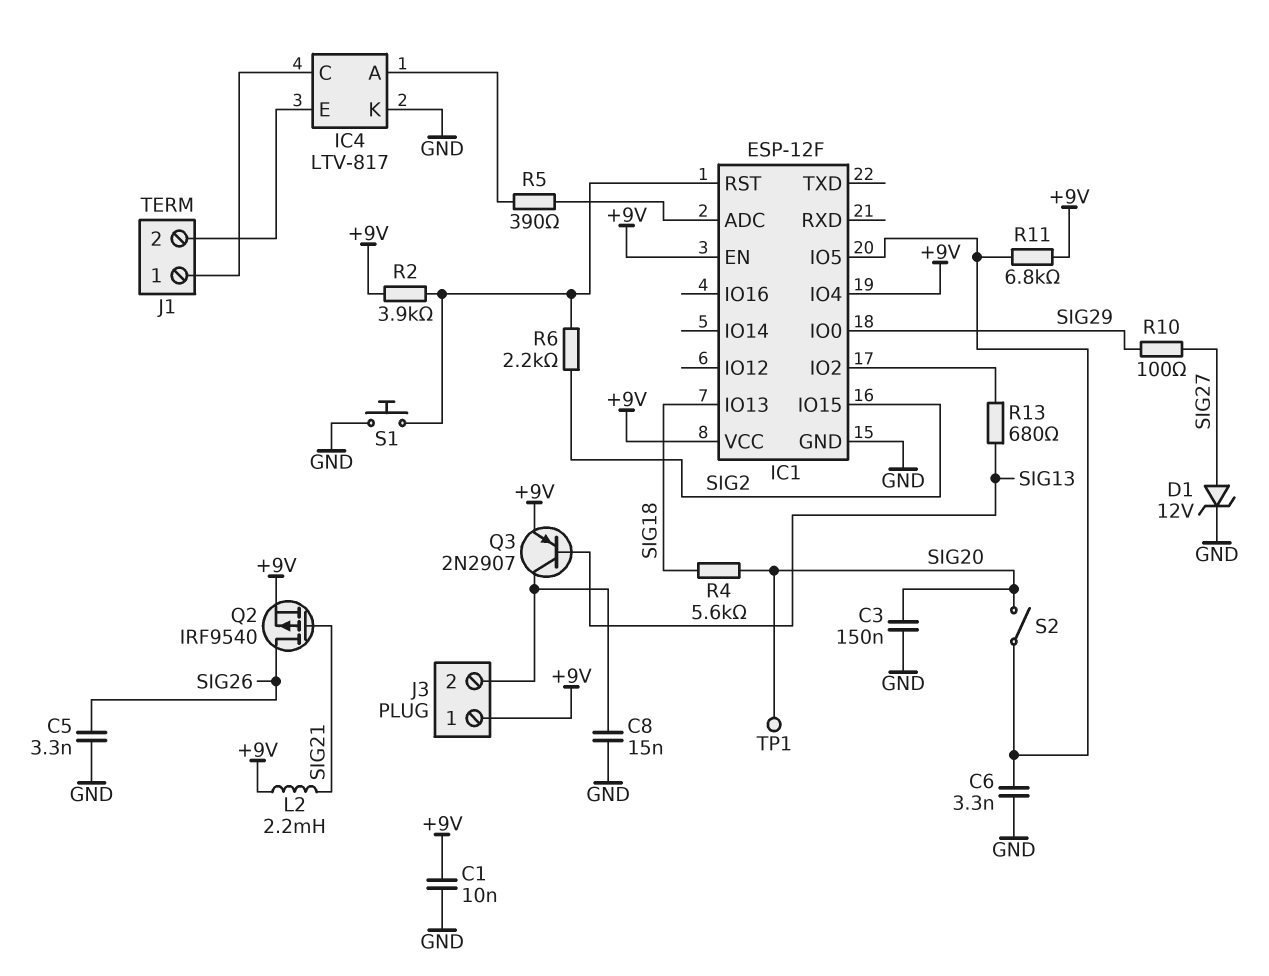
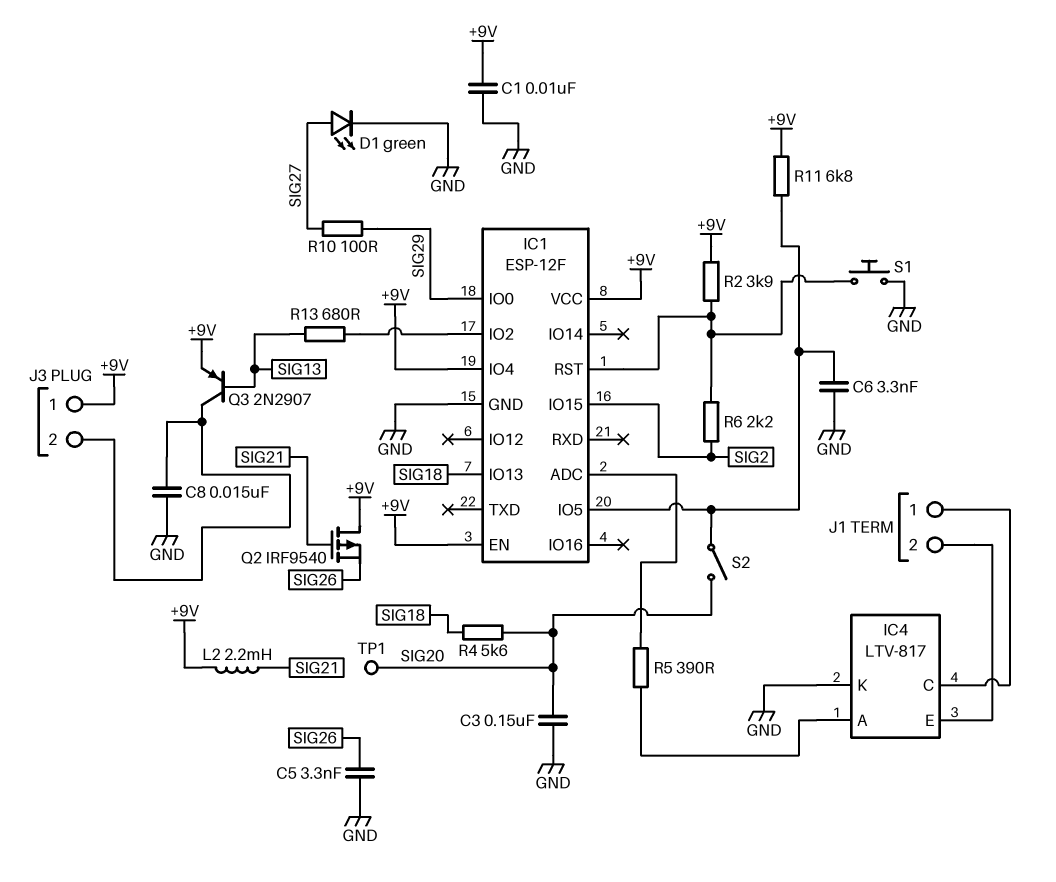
D1: zener 12V (A SIG27, K GND) -> LED green (A SIG27, K GND)
Q2: PMOS IRF9540 (G SIG21, D SIG26, S +9V) -> PMOS IRF9540 (G SIG21, D +9V, S SIG26)

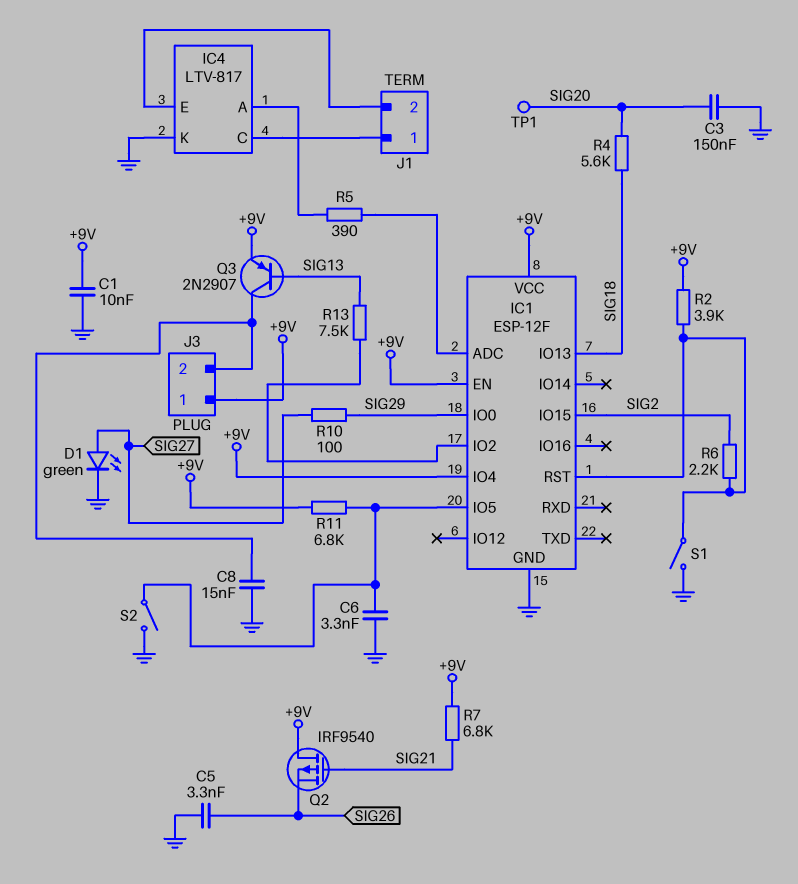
L2: 2.2mH (+9V, SIG21) -> none
R7: none -> 6.8k (+9V, SIG21)
R13: 680 (IC1/IO2, SIG13) -> 7.5k (IC1/IO2, SIG13)
S1: button (GND, IC1/RST) -> switch (GND, IC1/RST)
S2: switch (IC1/IO5, SIG20) -> switch (GND, IC1/IO5)

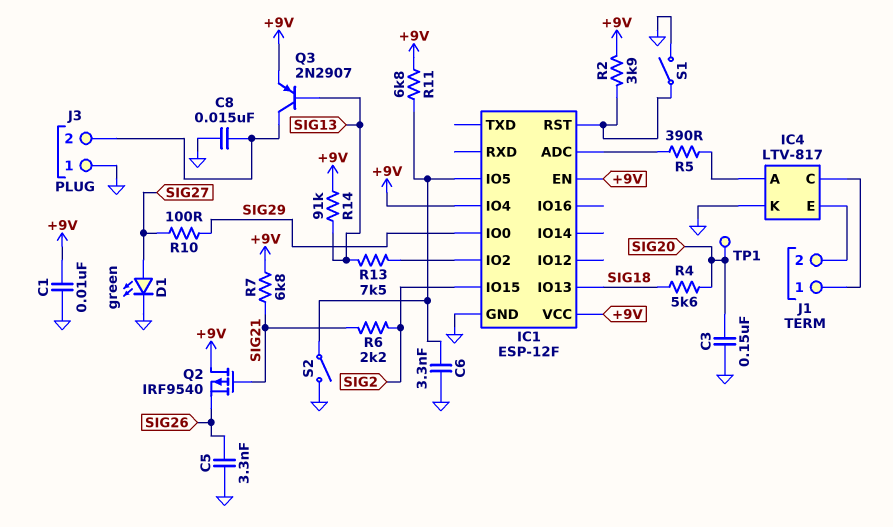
J3 pin 1: +9V -> GND
R6: 2.2k (IC1/RST, SIG2) -> 2.2k (SIG2, SIG21)
R14: none -> 91k (+9V, SIG13)

